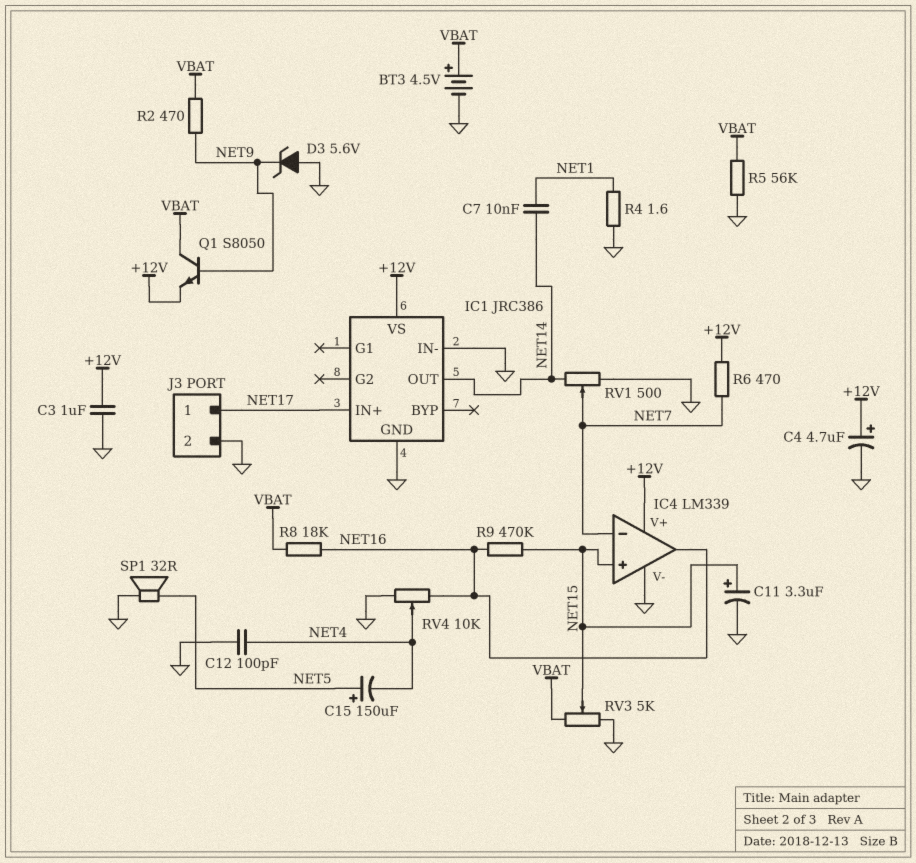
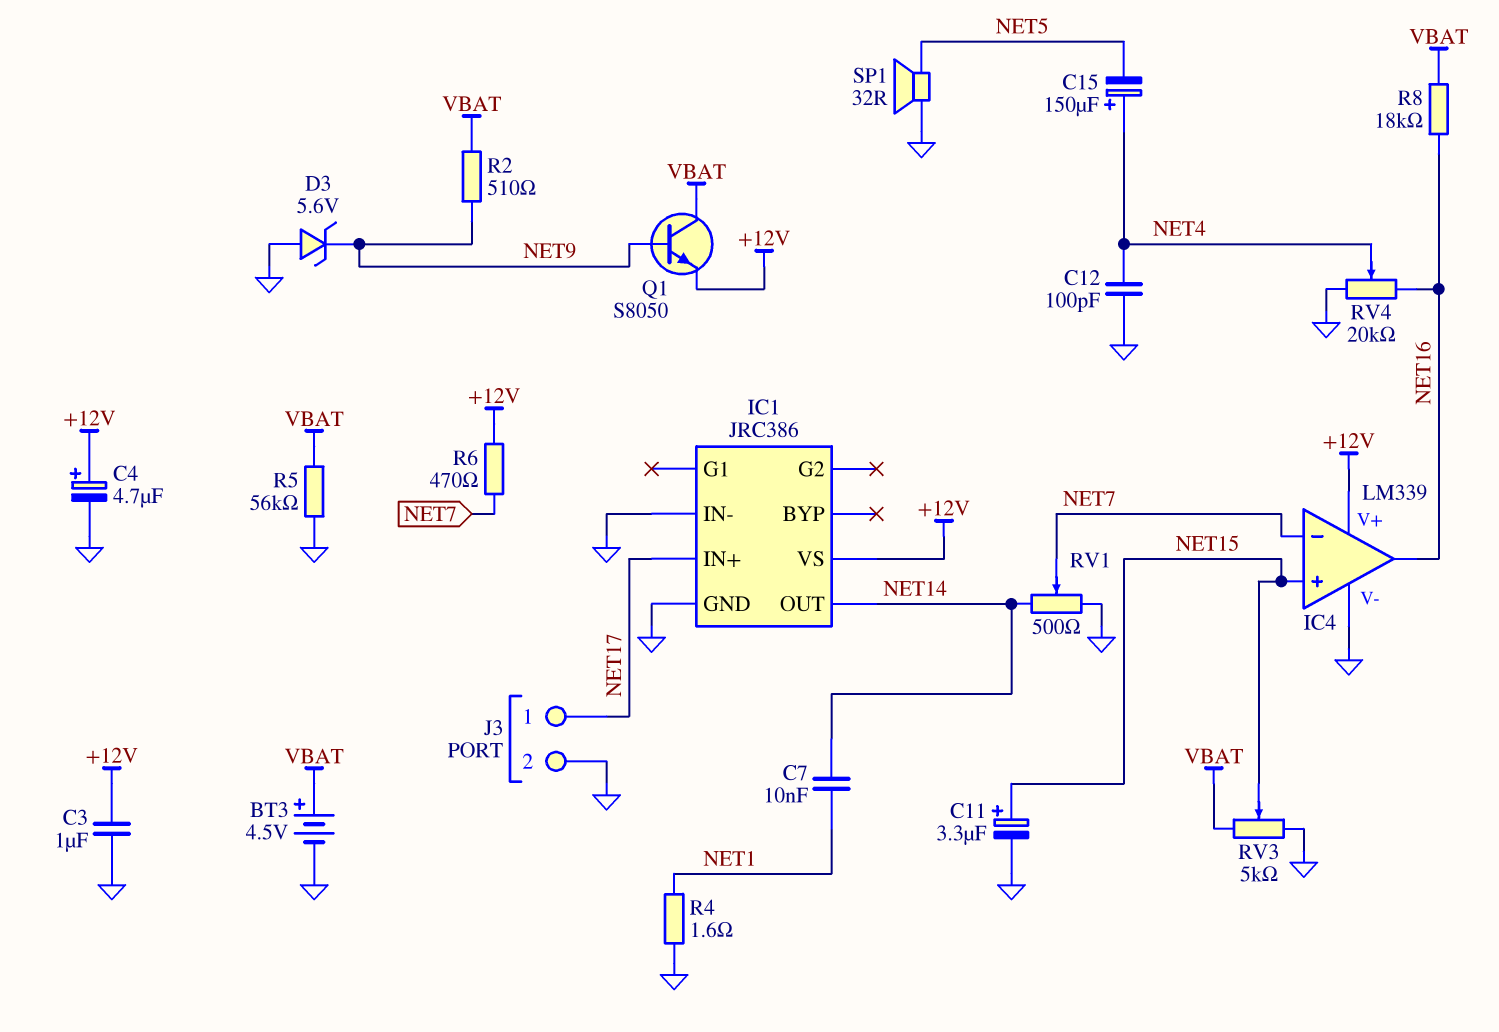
C15: 150uF (plus NET5, minus NET4) -> 150uF (plus NET4, minus NET5)
R2: 470 (NET9, VBAT) -> 510 (NET9, VBAT)
R9: 470k (NET15, NET16) -> none
RV4: 10k (GND, NET16, wiper NET4) -> 20k (GND, NET16, wiper NET4)

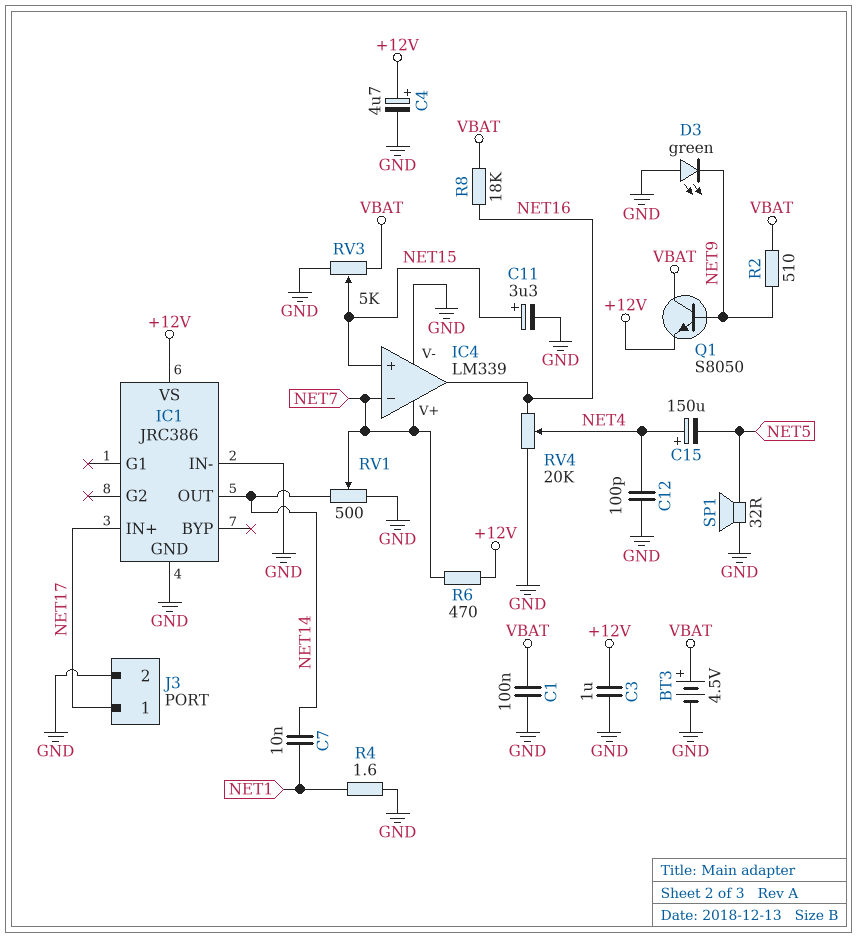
C1: none -> 100nF (GND, VBAT)
D3: zener 5.6V (A GND, K NET9) -> LED green (A GND, K NET9)
IC4 pin V+: +12V -> NET7
R5: 56k (GND, VBAT) -> none

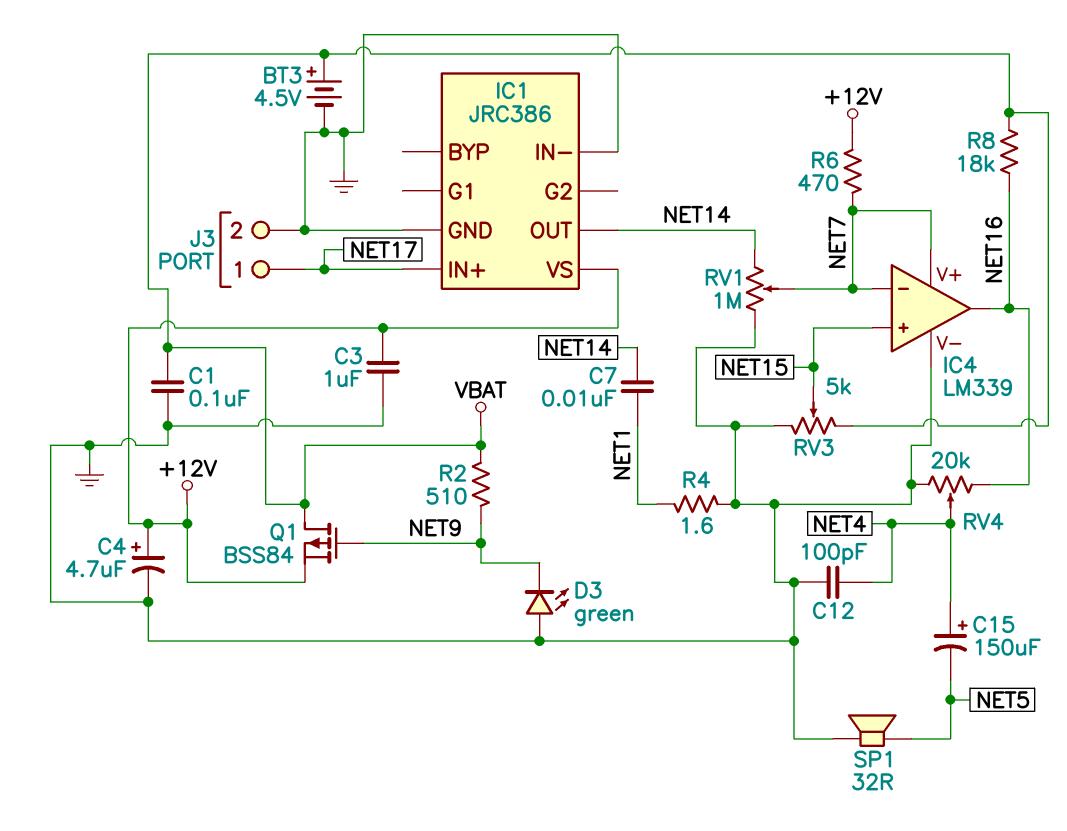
C11: 3.3uF (plus NET15, minus GND) -> none
Q1: NPN S8050 (B NET9, C VBAT, E +12V) -> PMOS BSS84 (G NET9, D VBAT, S +12V)
RV1: 500 (GND, NET14, wiper NET7) -> 1M (GND, NET14, wiper NET7)

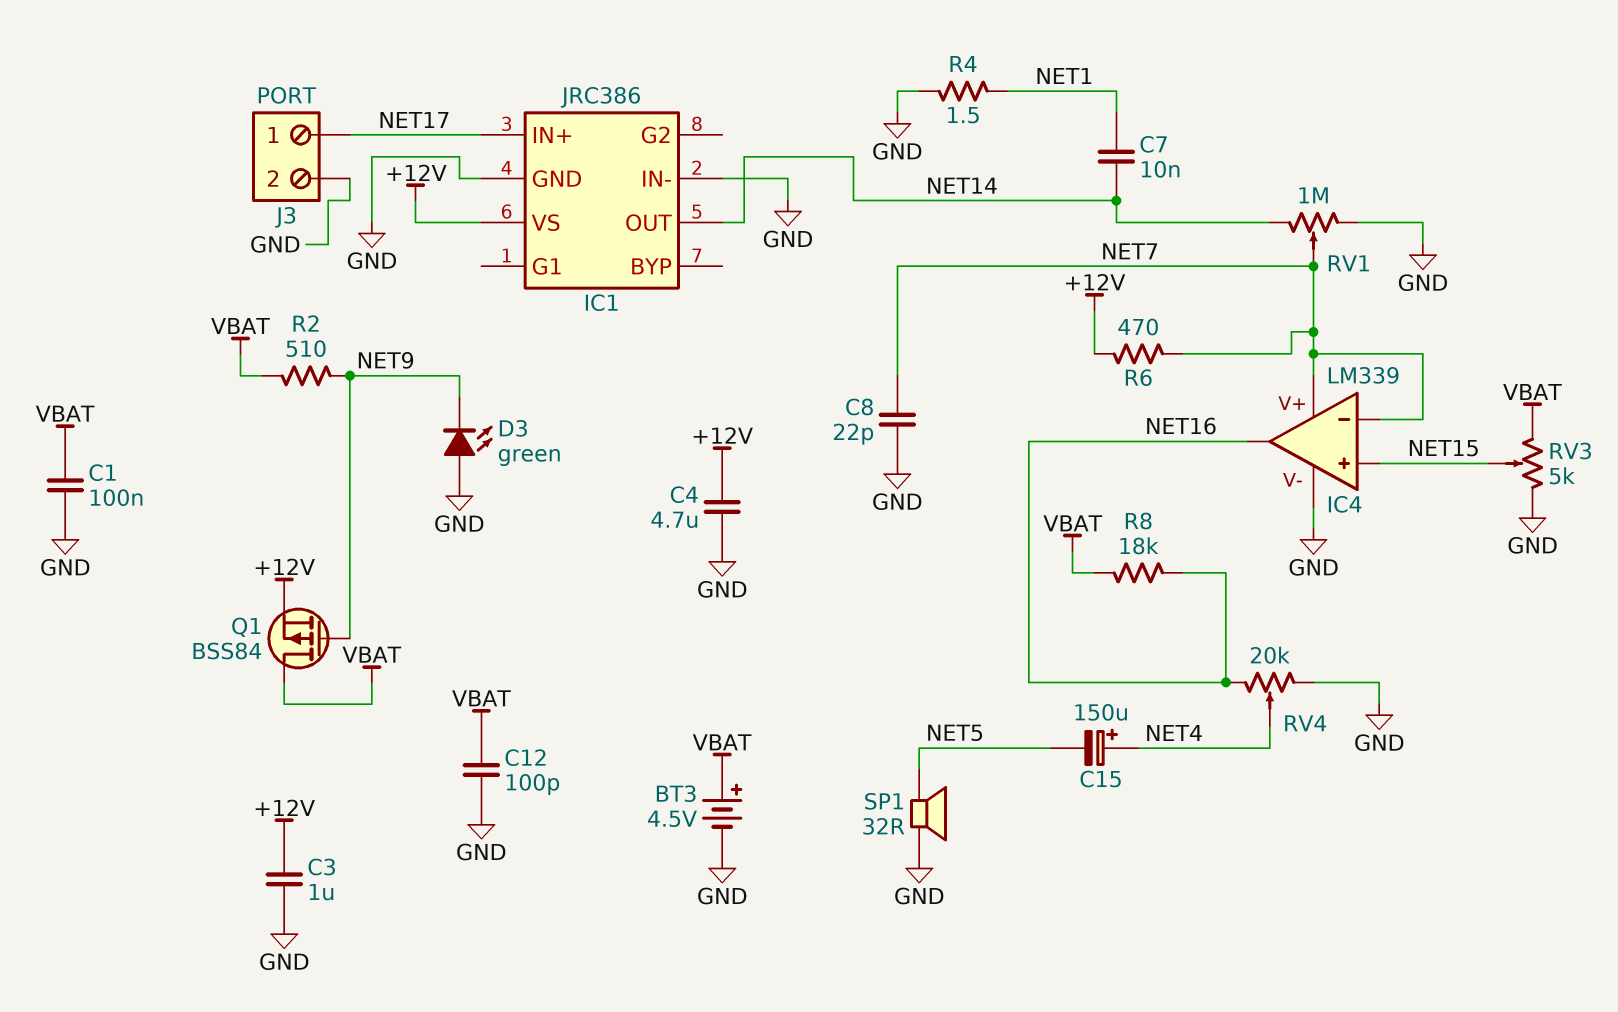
C4: 4.7uF (plus +12V, minus GND) -> 4.7uF (+12V, GND)
C8: none -> 22pF (GND, NET7)
C12: 100pF (GND, NET4) -> 100pF (GND, VBAT)
R4: 1.6 (GND, NET1) -> 1.5 (GND, NET1)

